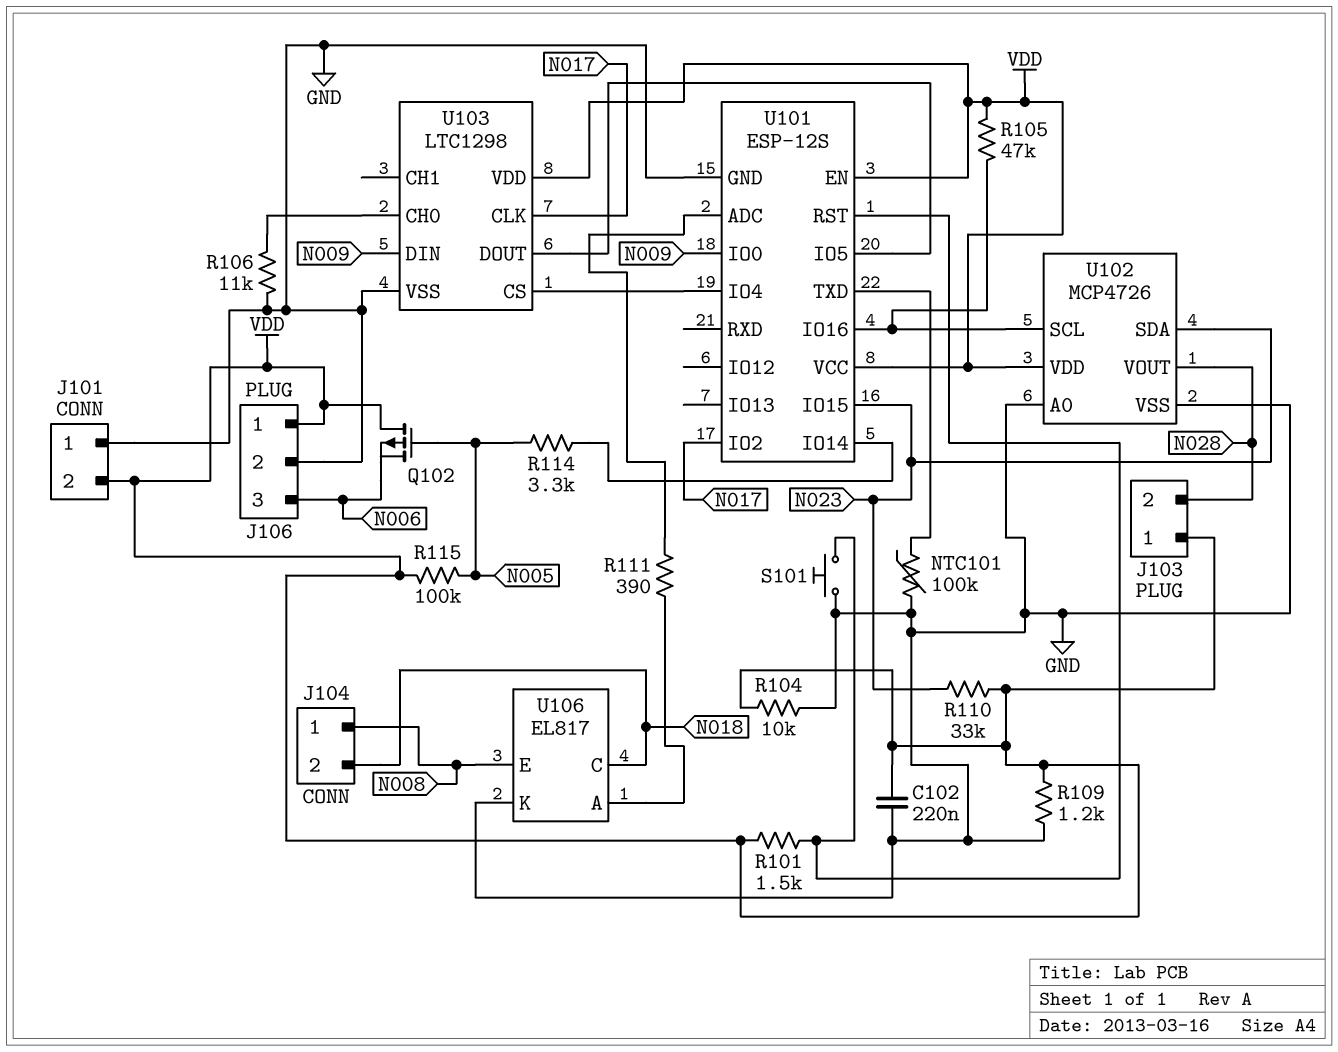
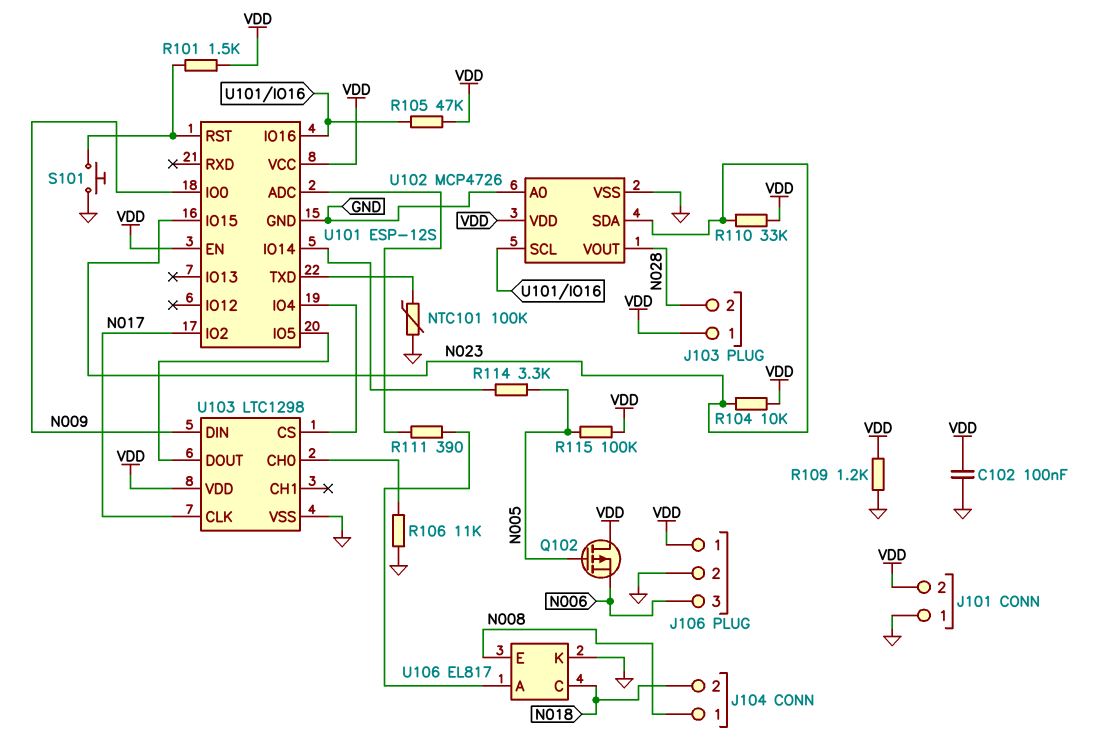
C102: 220nF (GND, VDD) -> 100nF (GND, VDD)
R104: 10k (GND, VDD) -> 10k (N023, VDD)

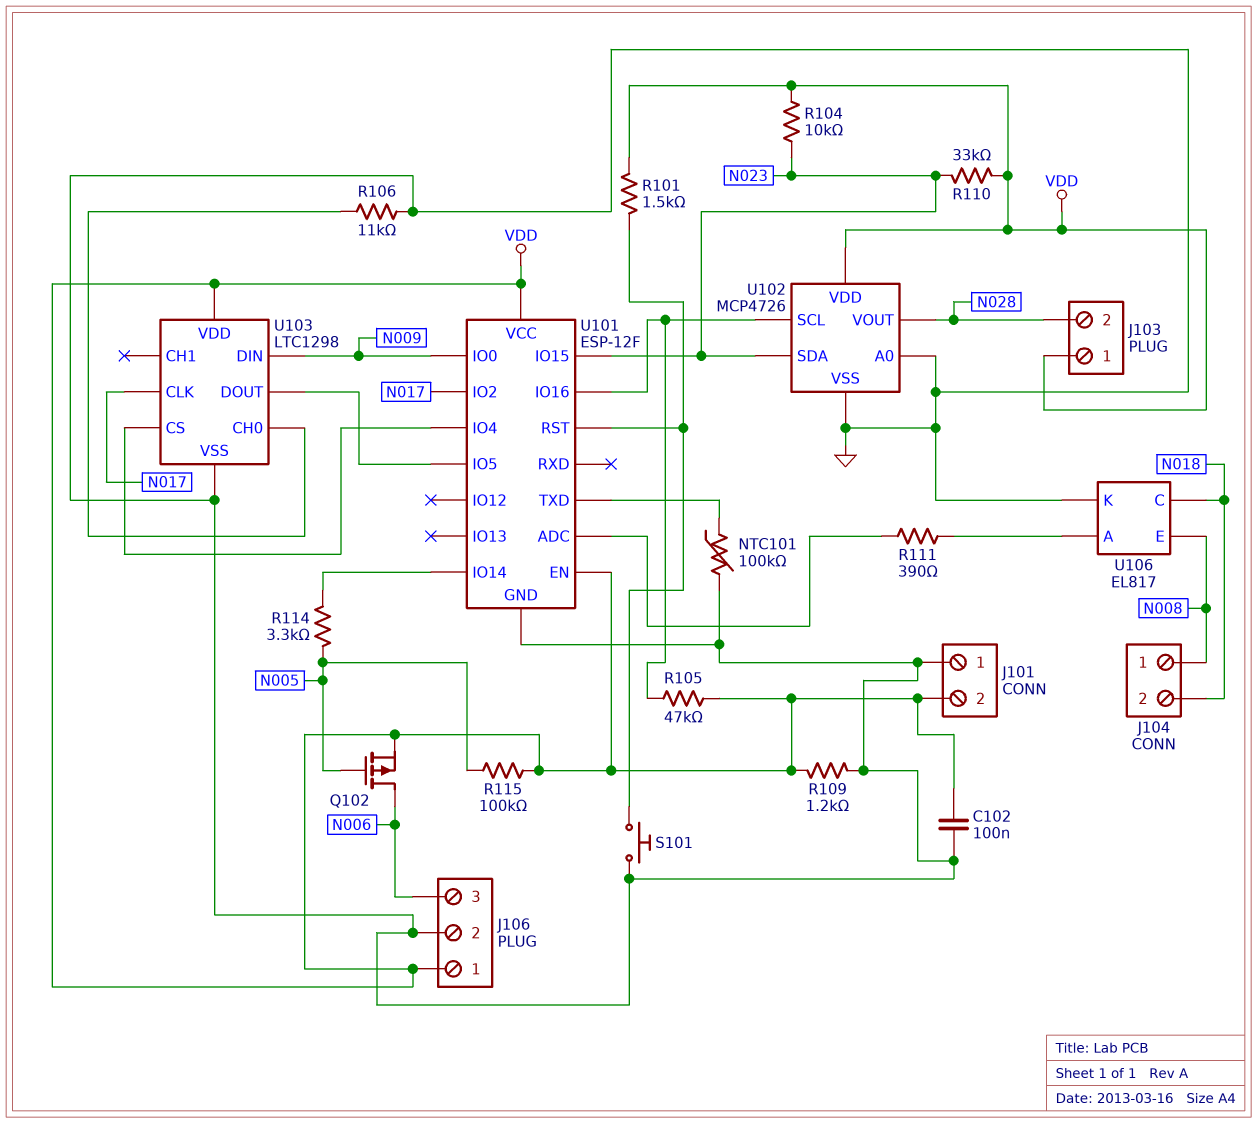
Q102: PMOS (G N005, D VDD, S N006) -> PMOS (G N005, D N006, S VDD)
U101: ESP-12S -> ESP-12F

